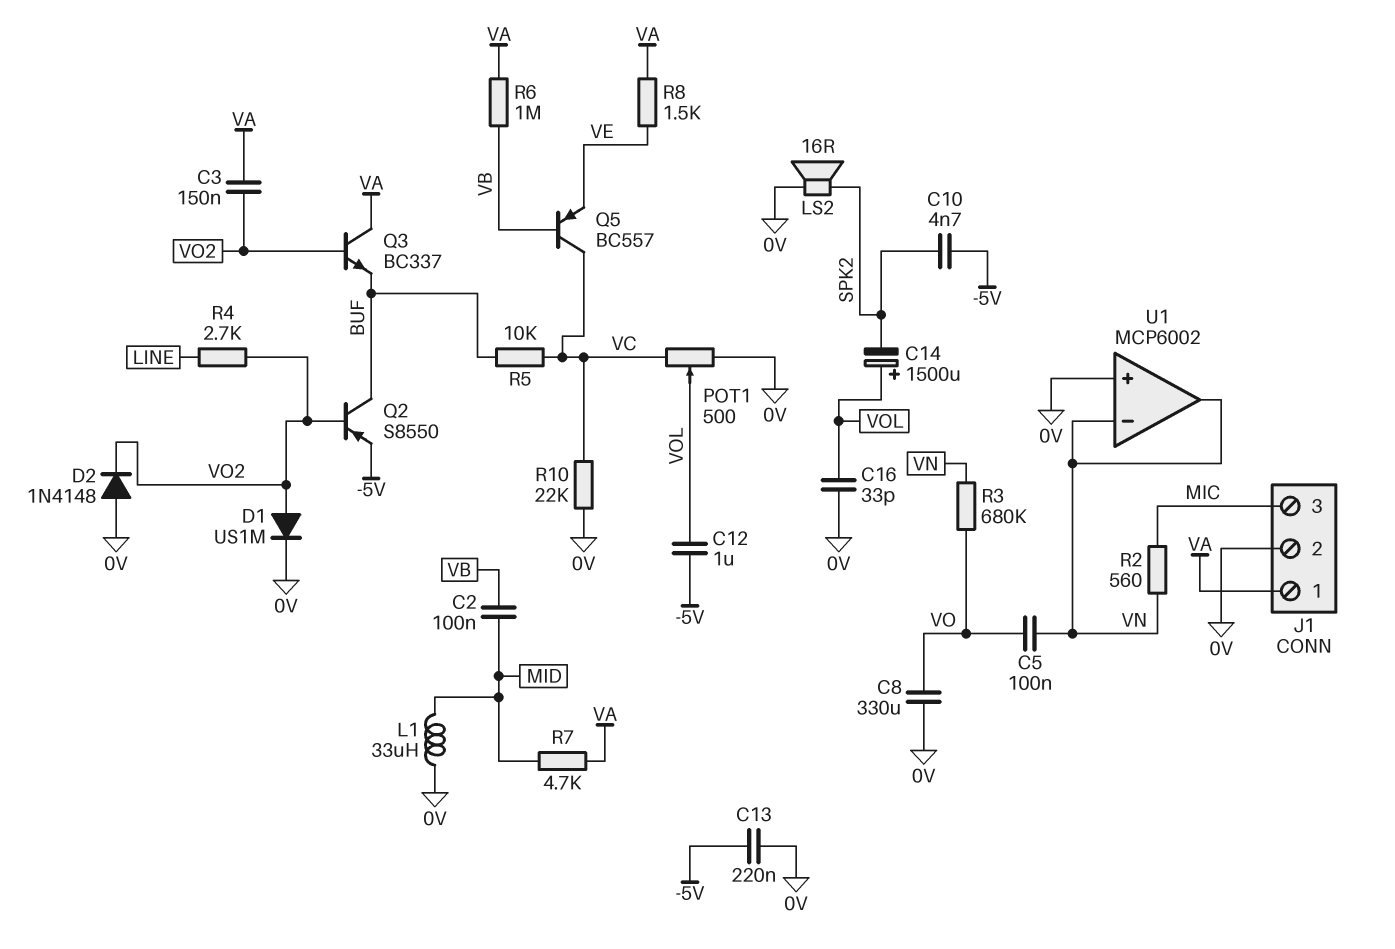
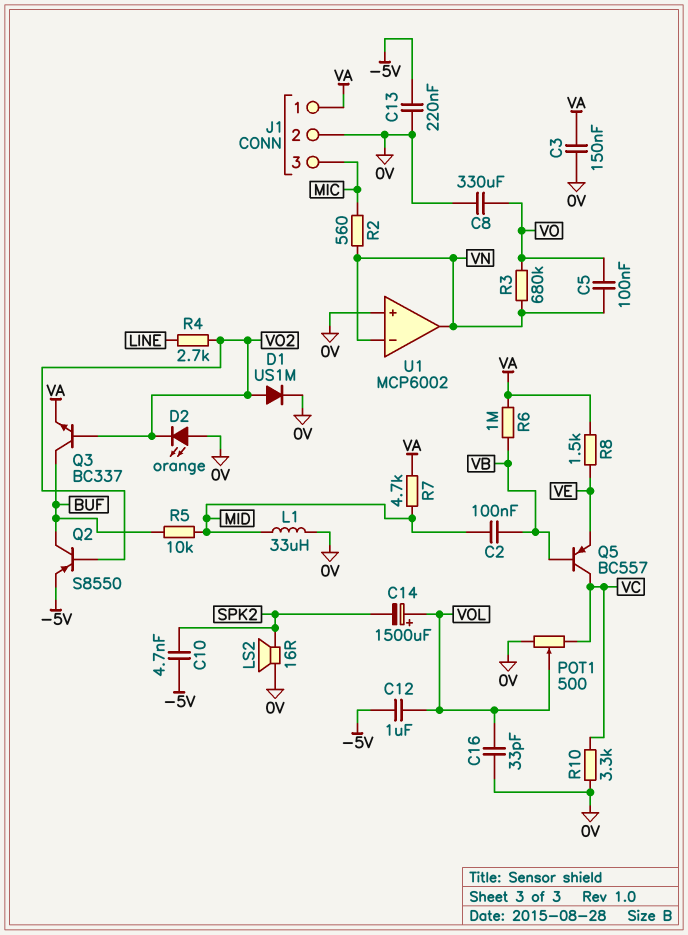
C3: 150nF (VA, VO2) -> 150nF (0V, VA)
D2: diode 1N4148 (A 0V, K VO2) -> LED orange (A 0V, K VO2)
Q3: NPN BC337 (B VO2, C VA, E BUF) -> NPN BC337 (B VO2, C BUF, E VA)
R5: 10k (BUF, VC) -> 10k (BUF, MID)
R10: 22k (0V, VC) -> 3.3k (0V, VC)

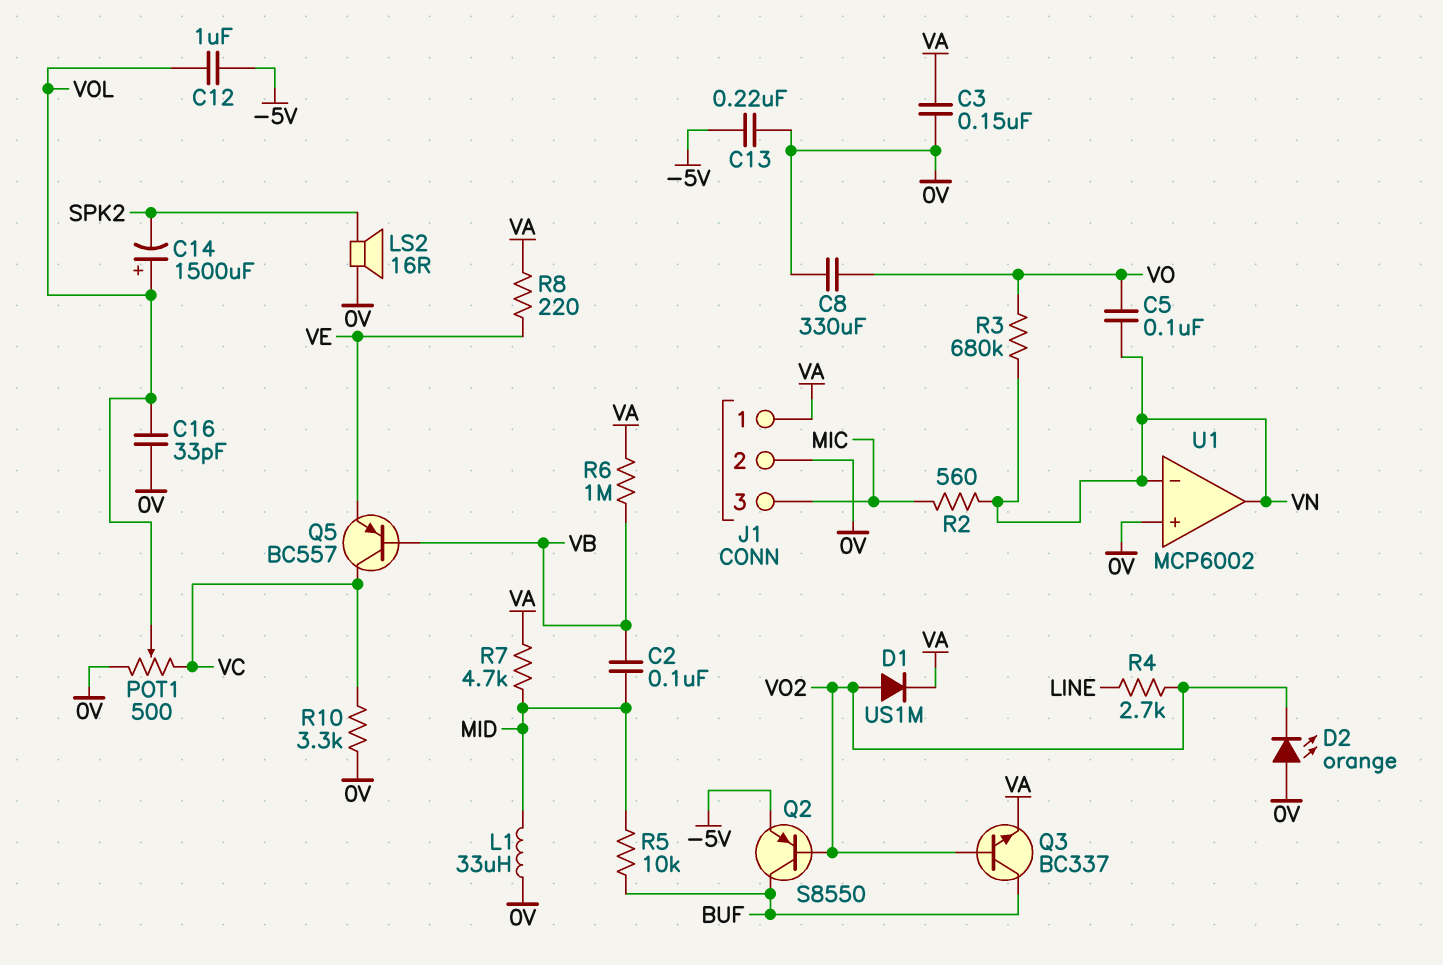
C10: 4.7nF (-5V, SPK2) -> none
D1: diode US1M (A VO2, K 0V) -> diode US1M (A VO2, K VA)
R8: 1.5k (VA, VE) -> 220 (VA, VE)

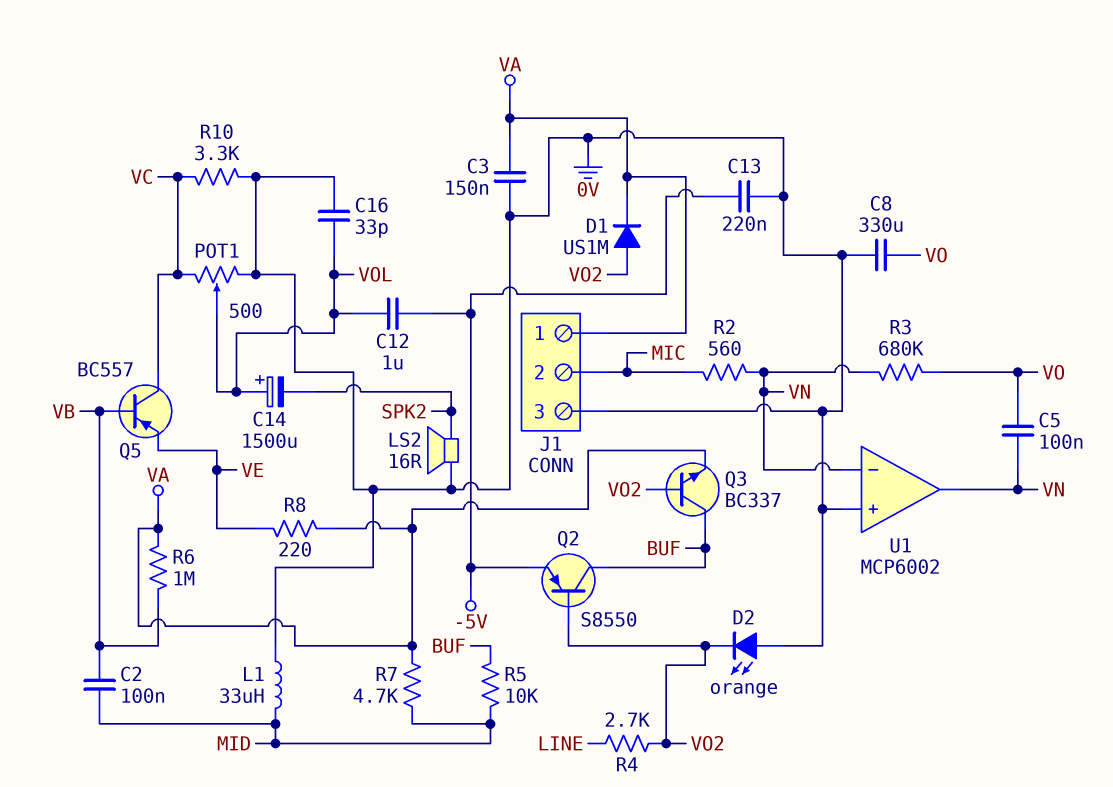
J1 pin 2: 0V -> MIC
J1 pin 3: MIC -> 0V

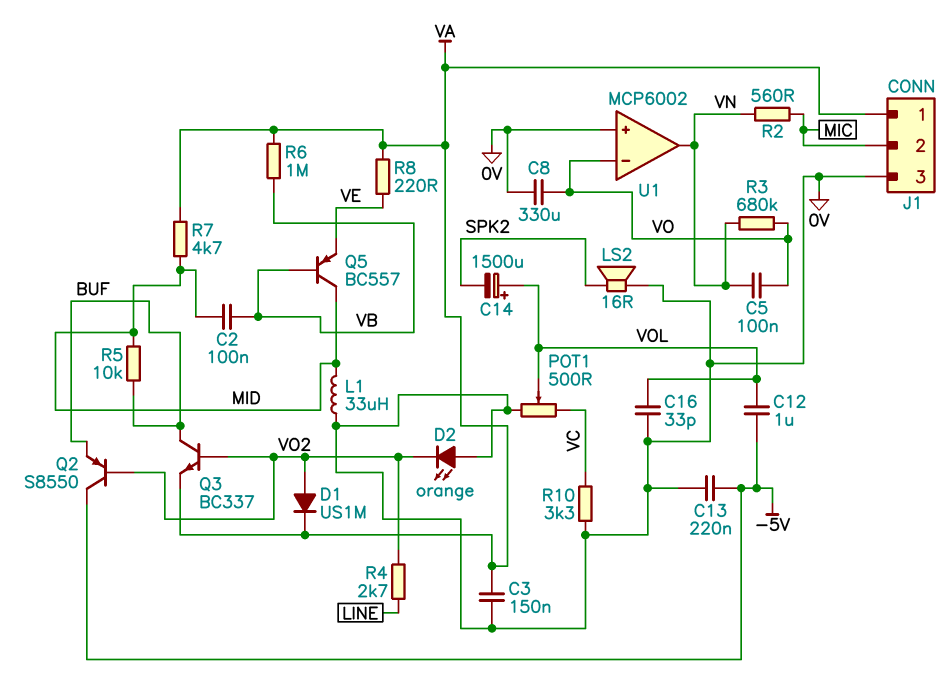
Q2: PNP S8550 (B VO2, C BUF, E -5V) -> PNP S8550 (B VO2, C -5V, E BUF)
Q5: PNP BC557 (B VB, C VC, E VE) -> PNP BC557 (B VB, C MID, E VE)
U1 pin in-: VN -> VO

